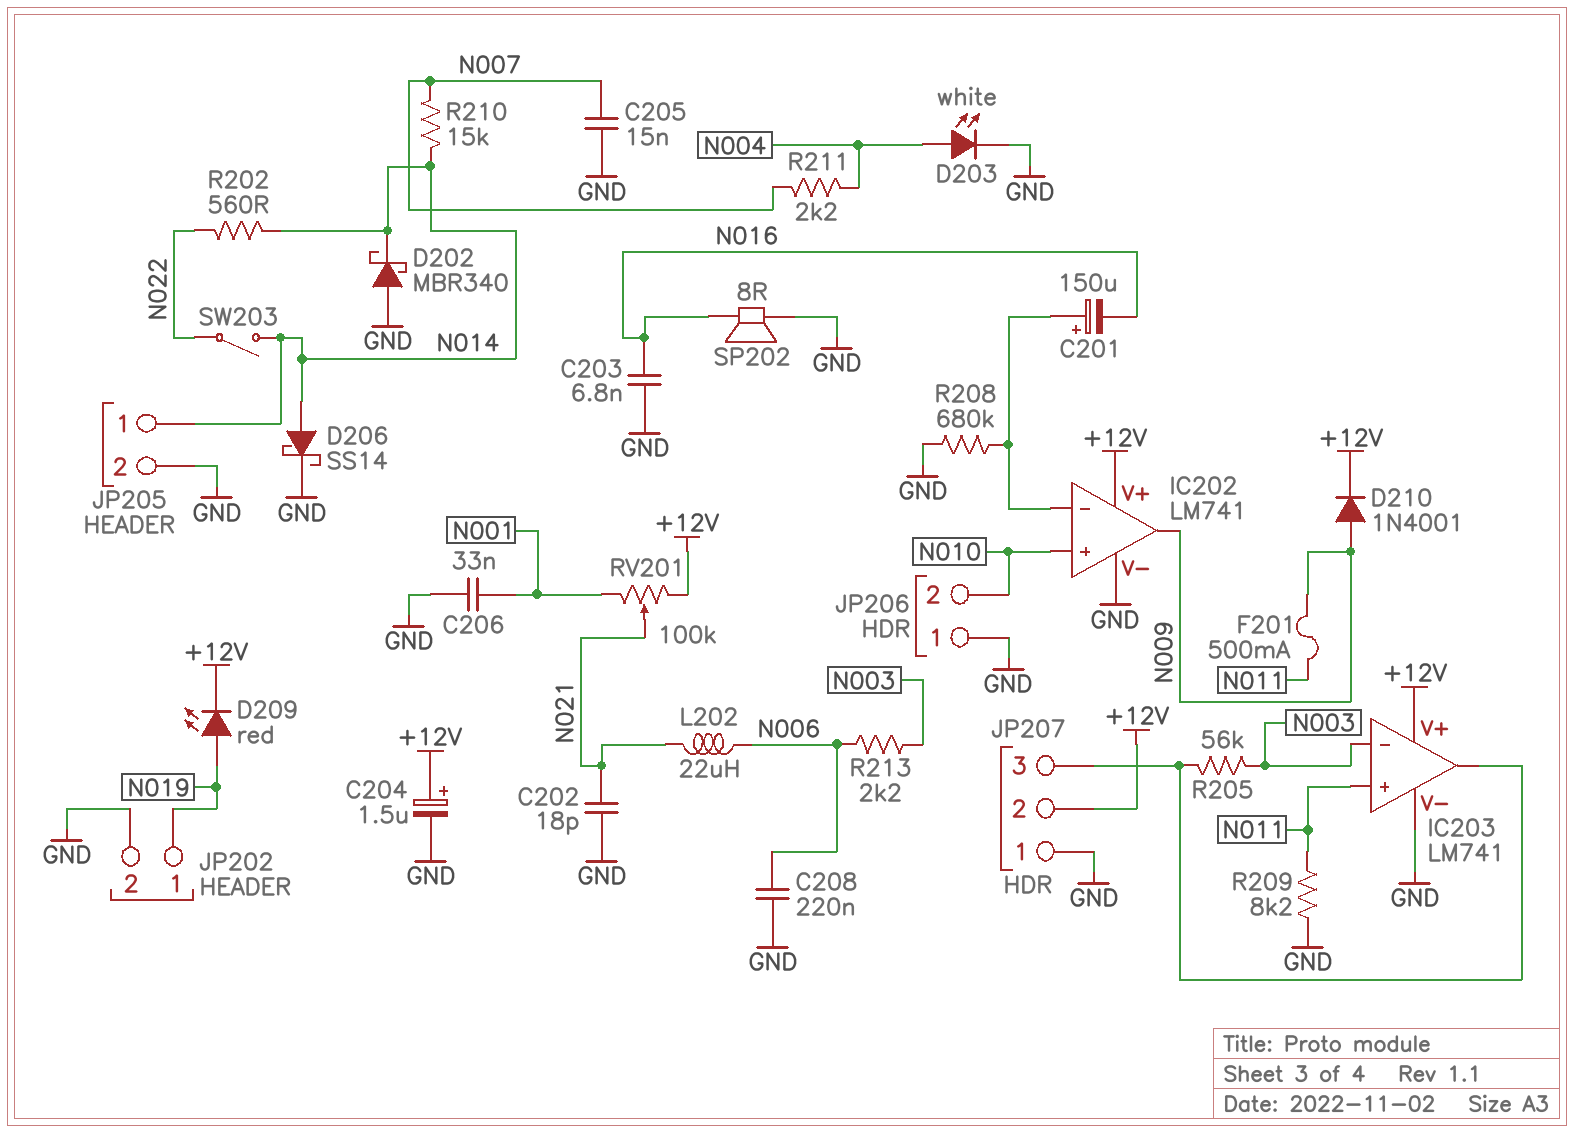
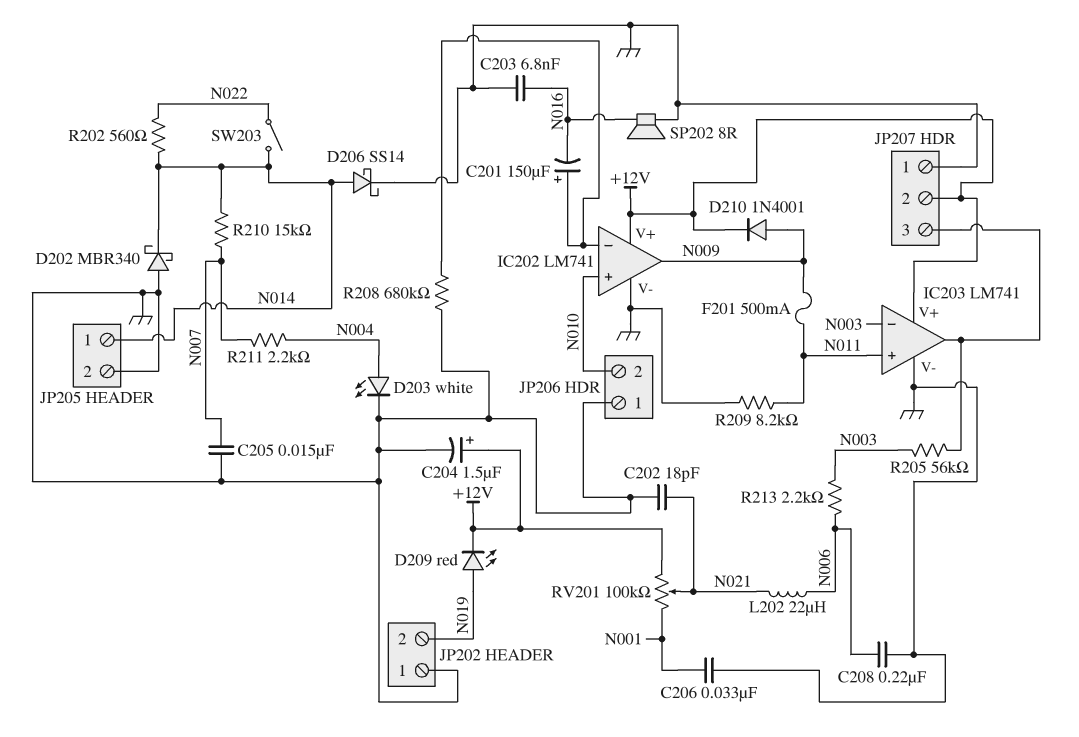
JP202 pin 1: N019 -> GND
JP202 pin 2: GND -> N019

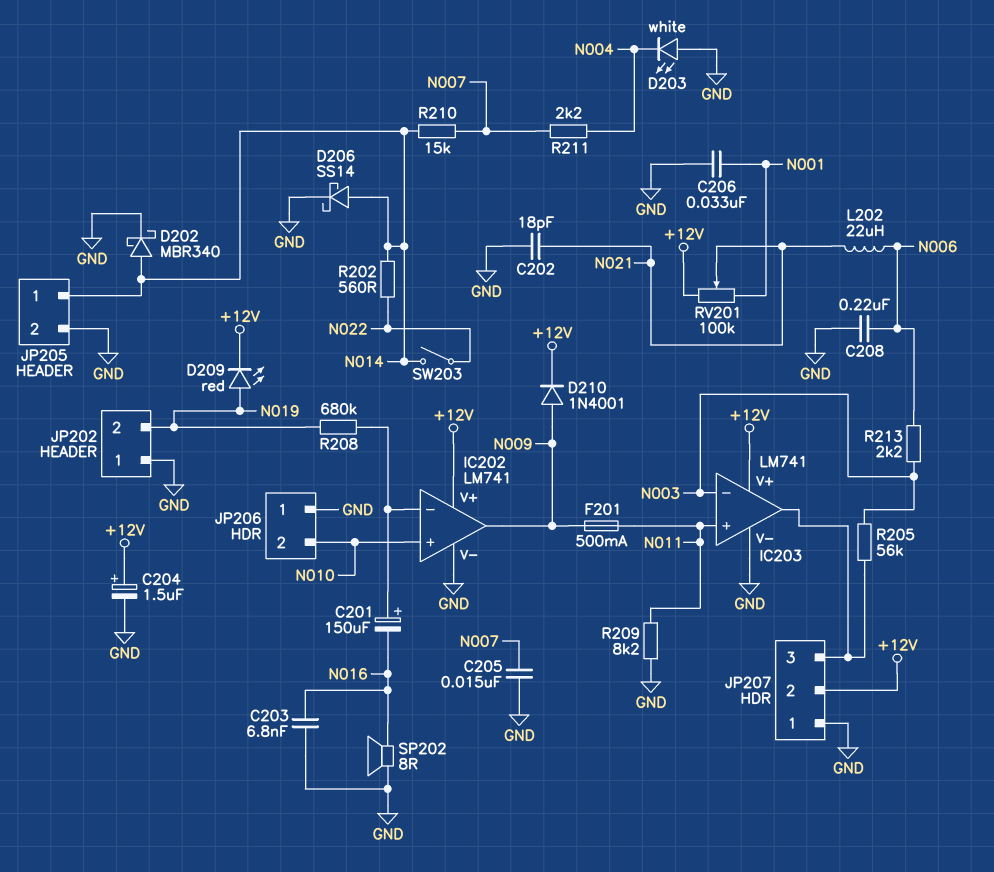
D202: schottky MBR340 (A GND, K N014) -> schottky MBR340 (A N014, K GND)
D203: LED white (A N004, K GND) -> LED white (A GND, K N004)
R208: 680k (GND, IC202/in-) -> 680k (IC202/in-, N019)

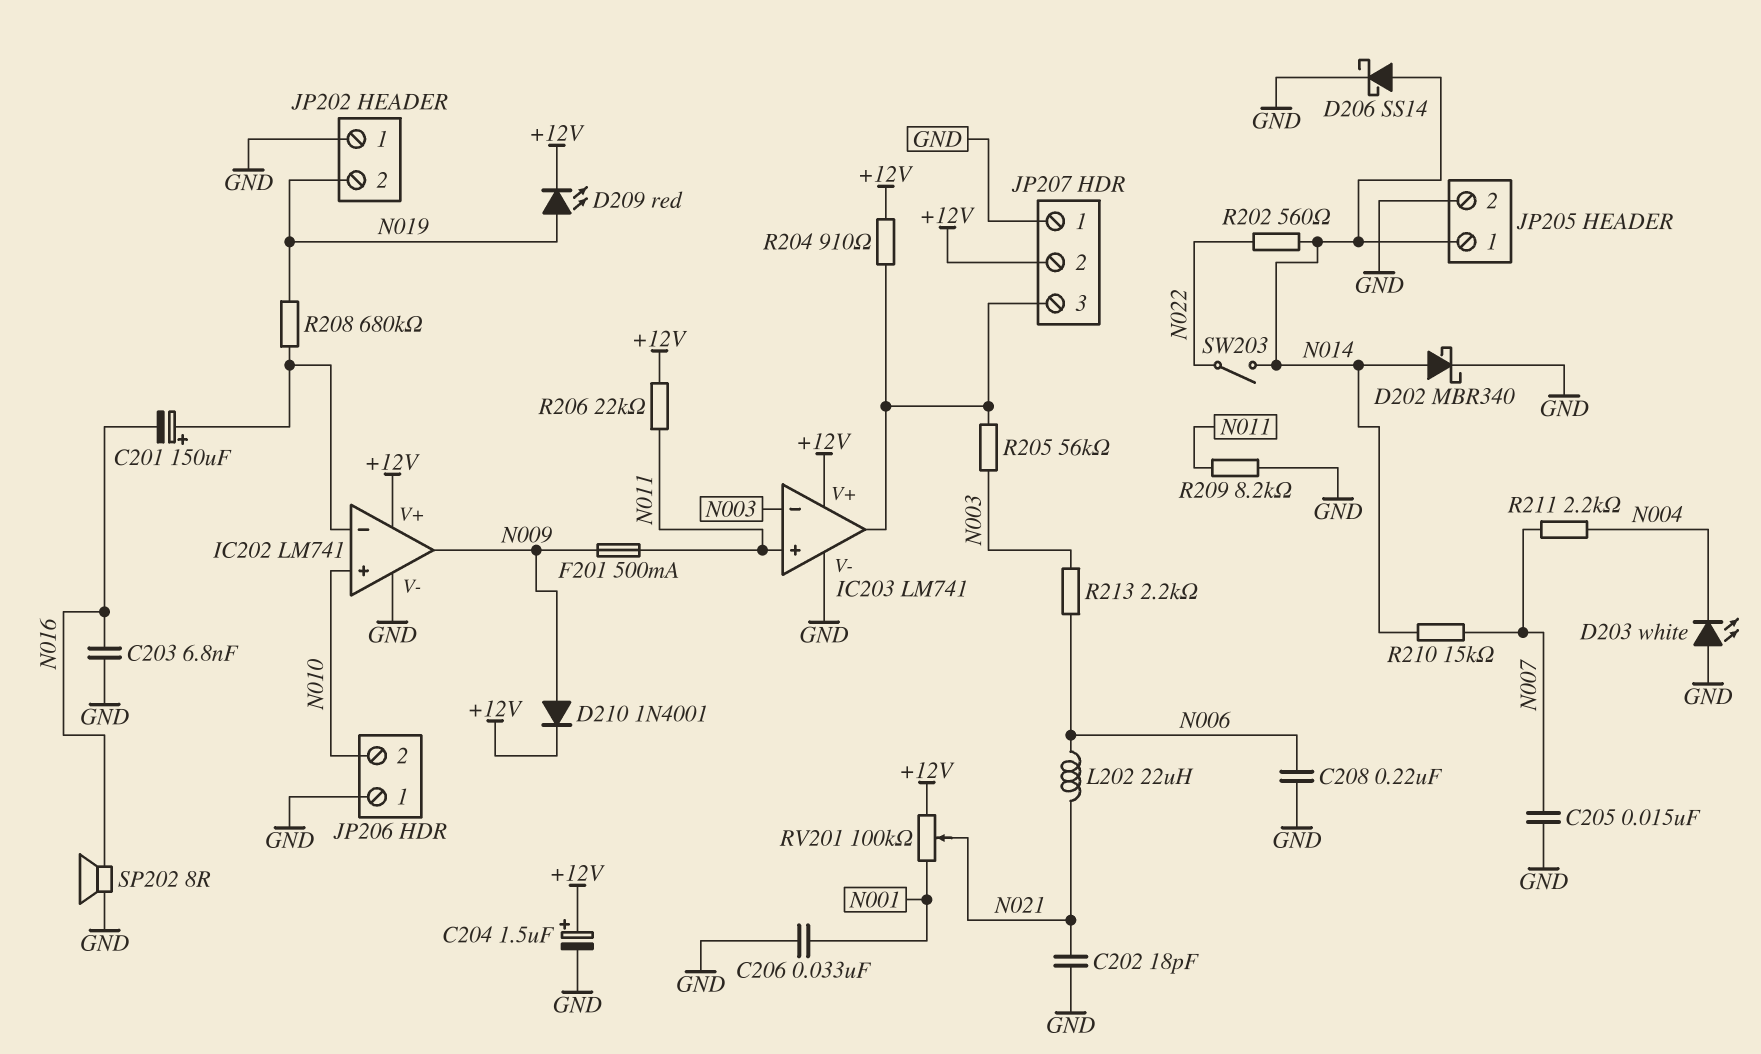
R204: none -> 910 (+12V, IC203/out)
R206: none -> 22k (+12V, N011)

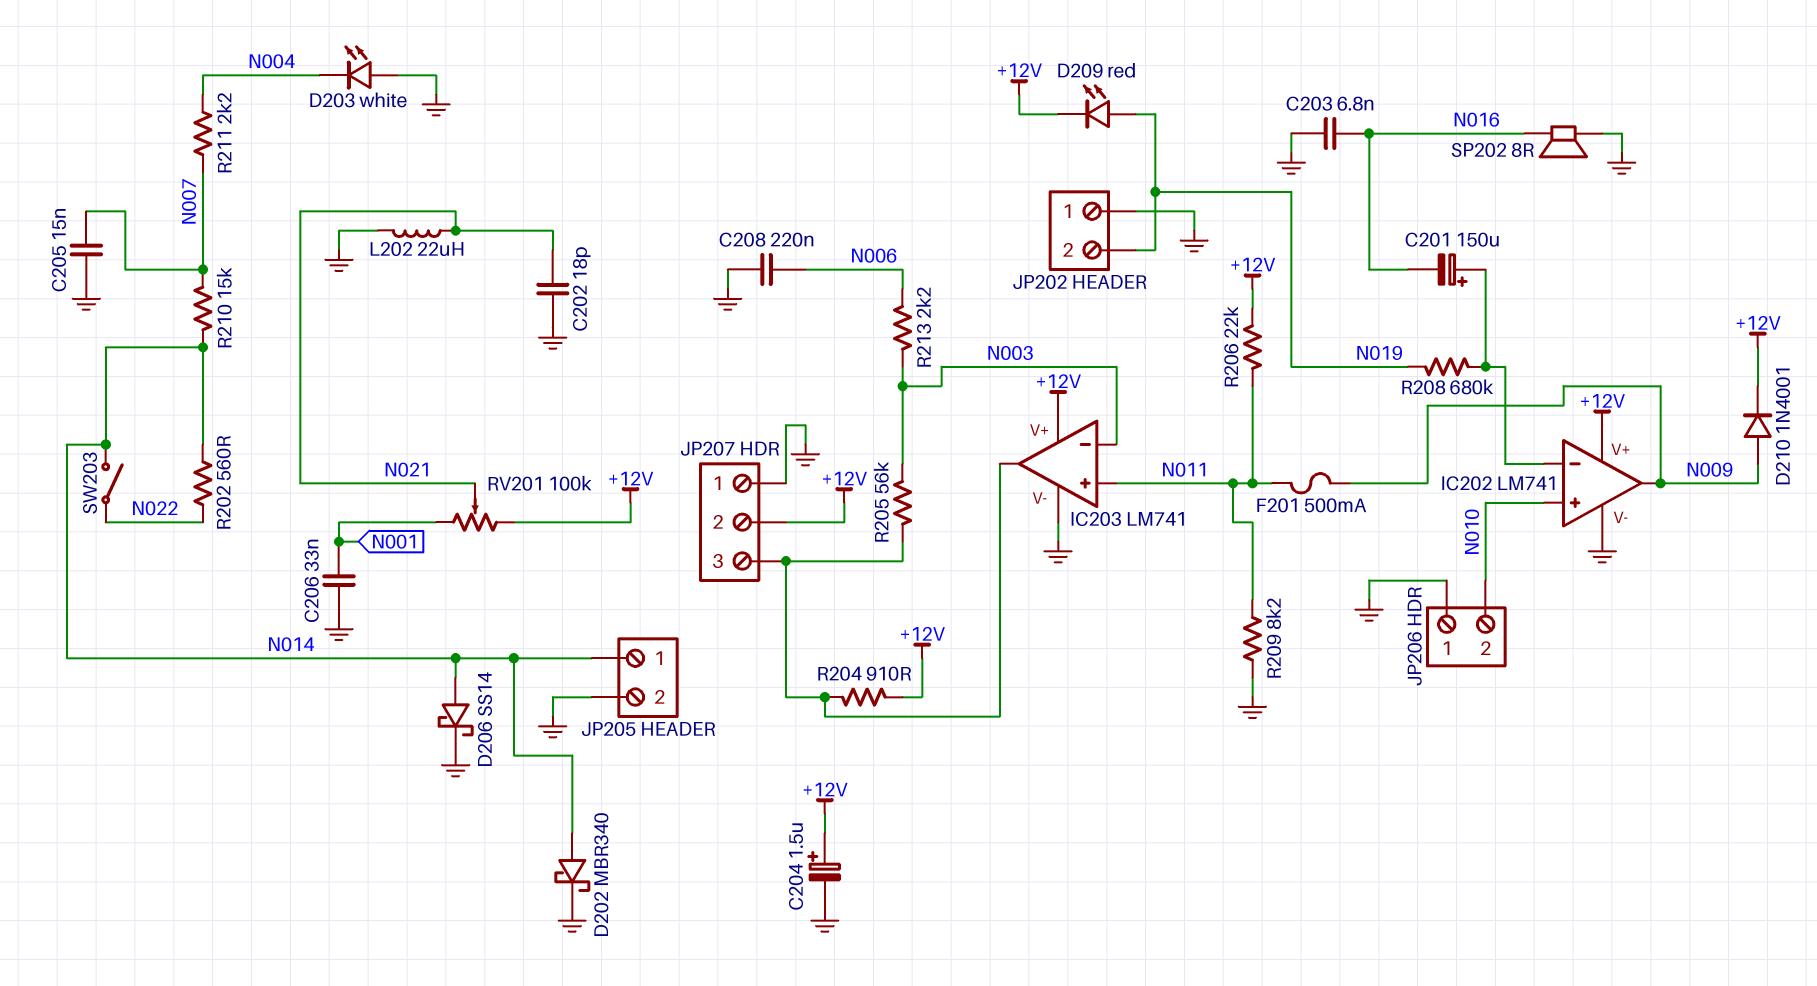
L202: 22uH (N006, N021) -> 22uH (GND, N021)

